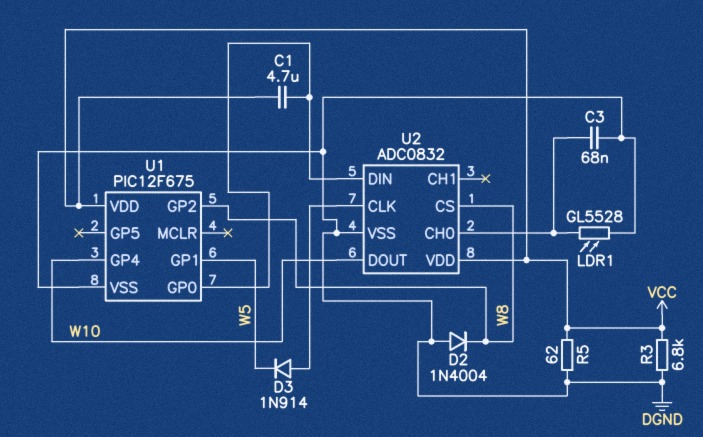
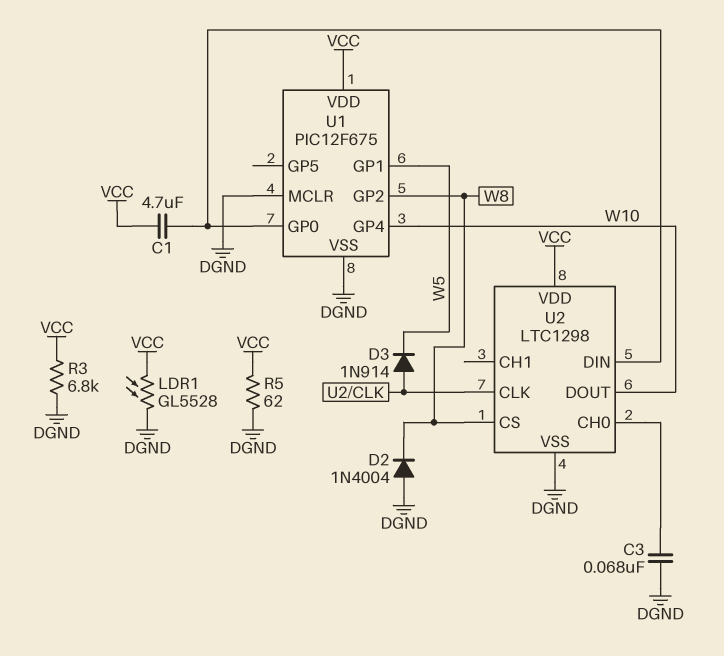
LDR1: GL5528 (DGND, U2/CH0) -> GL5528 (DGND, VCC)
U1 pin MCLR: none -> DGND
U2: ADC0832 -> LTC1298

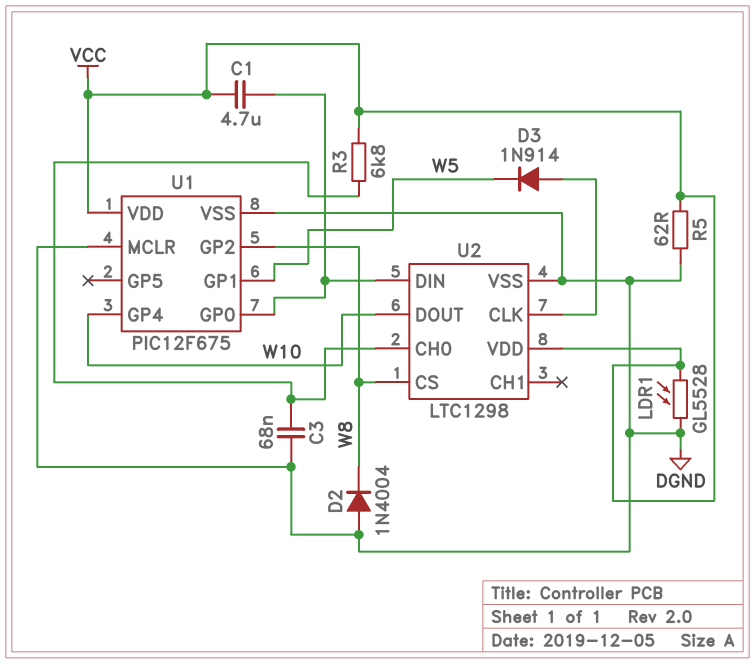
R3: 6.8k (DGND, VCC) -> 6.8k (U2/CH0, VCC)

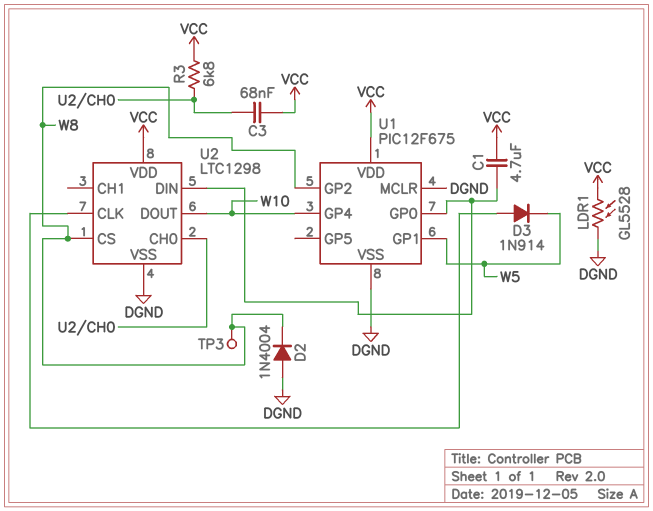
C3: 68nF (DGND, U2/CH0) -> 68nF (U2/CH0, VCC)
R5: 62 (DGND, VCC) -> none
TP3: none -> test point (W8)

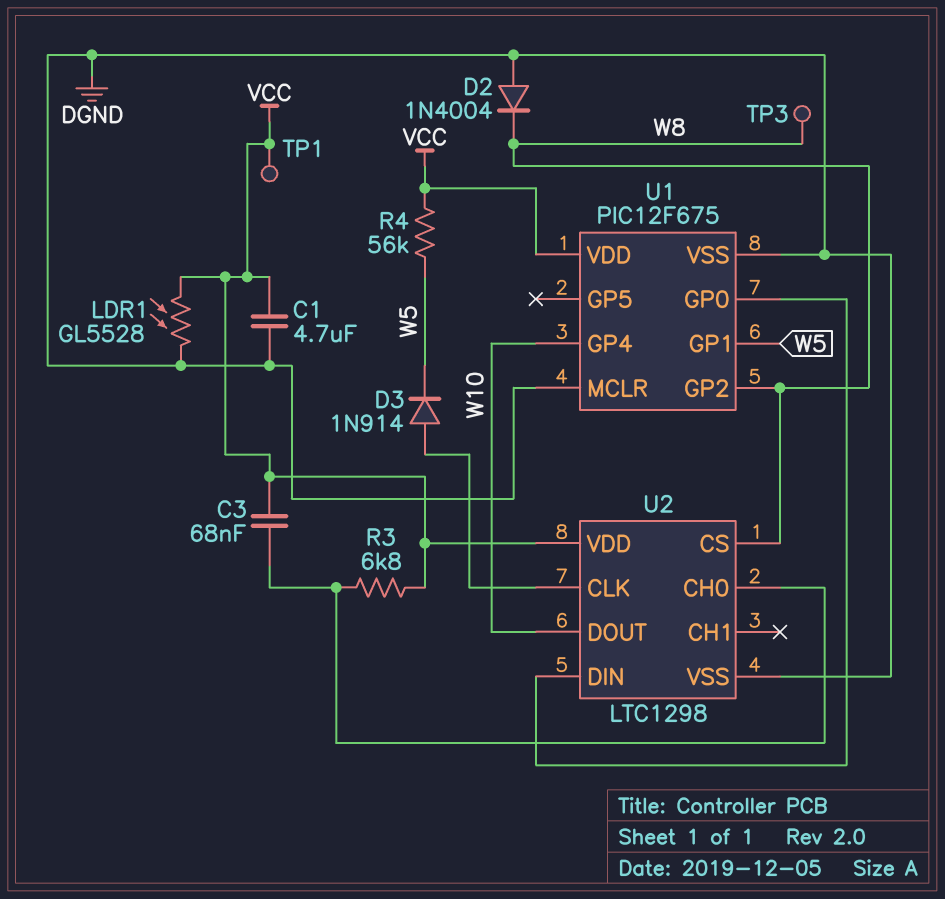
C1: 4.7uF (U1/GP0, VCC) -> 4.7uF (DGND, VCC)
R4: none -> 56k (VCC, W5)
TP1: none -> test point (VCC)

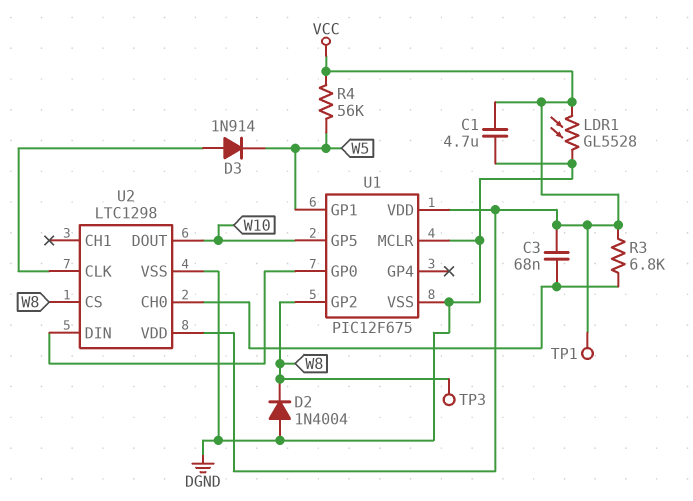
U1 pin GP4: W10 -> none
U1 pin GP5: none -> W10

